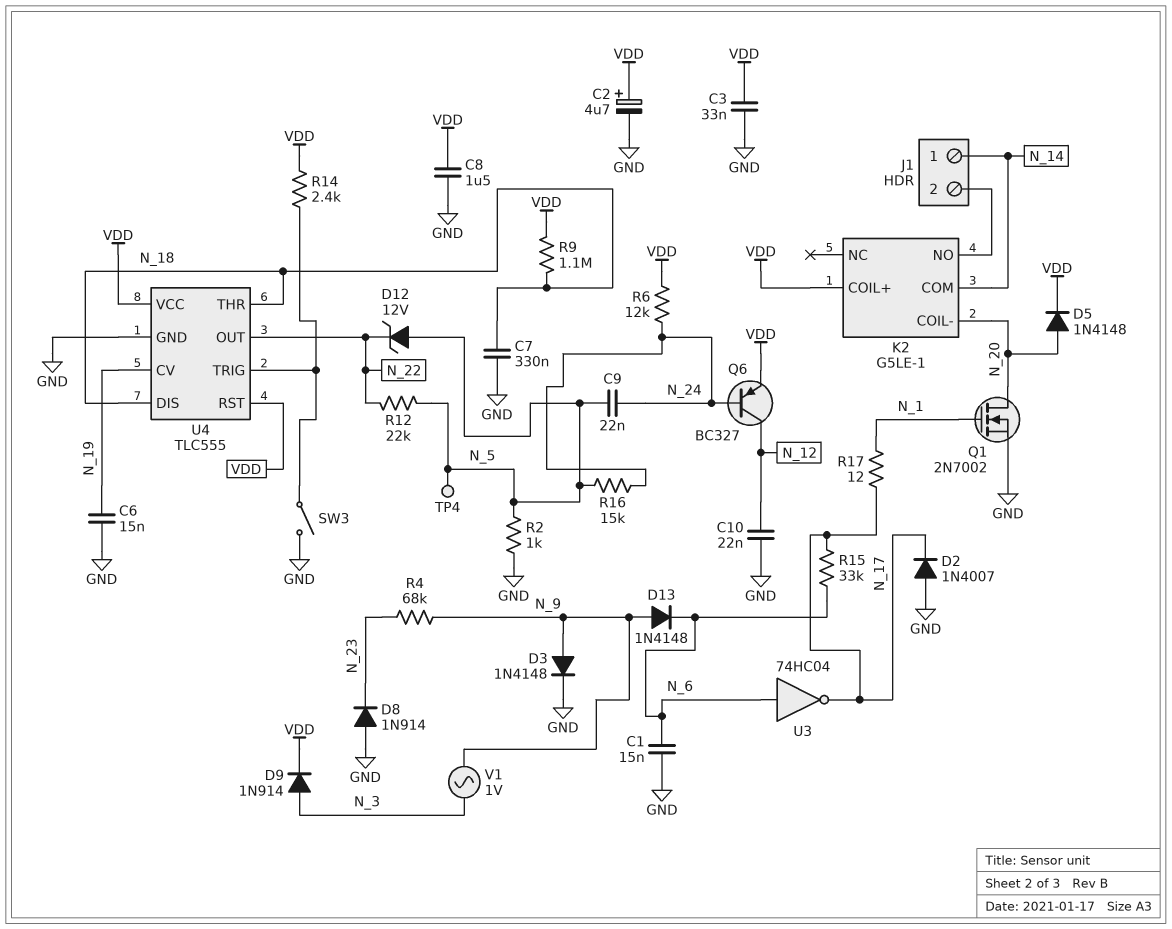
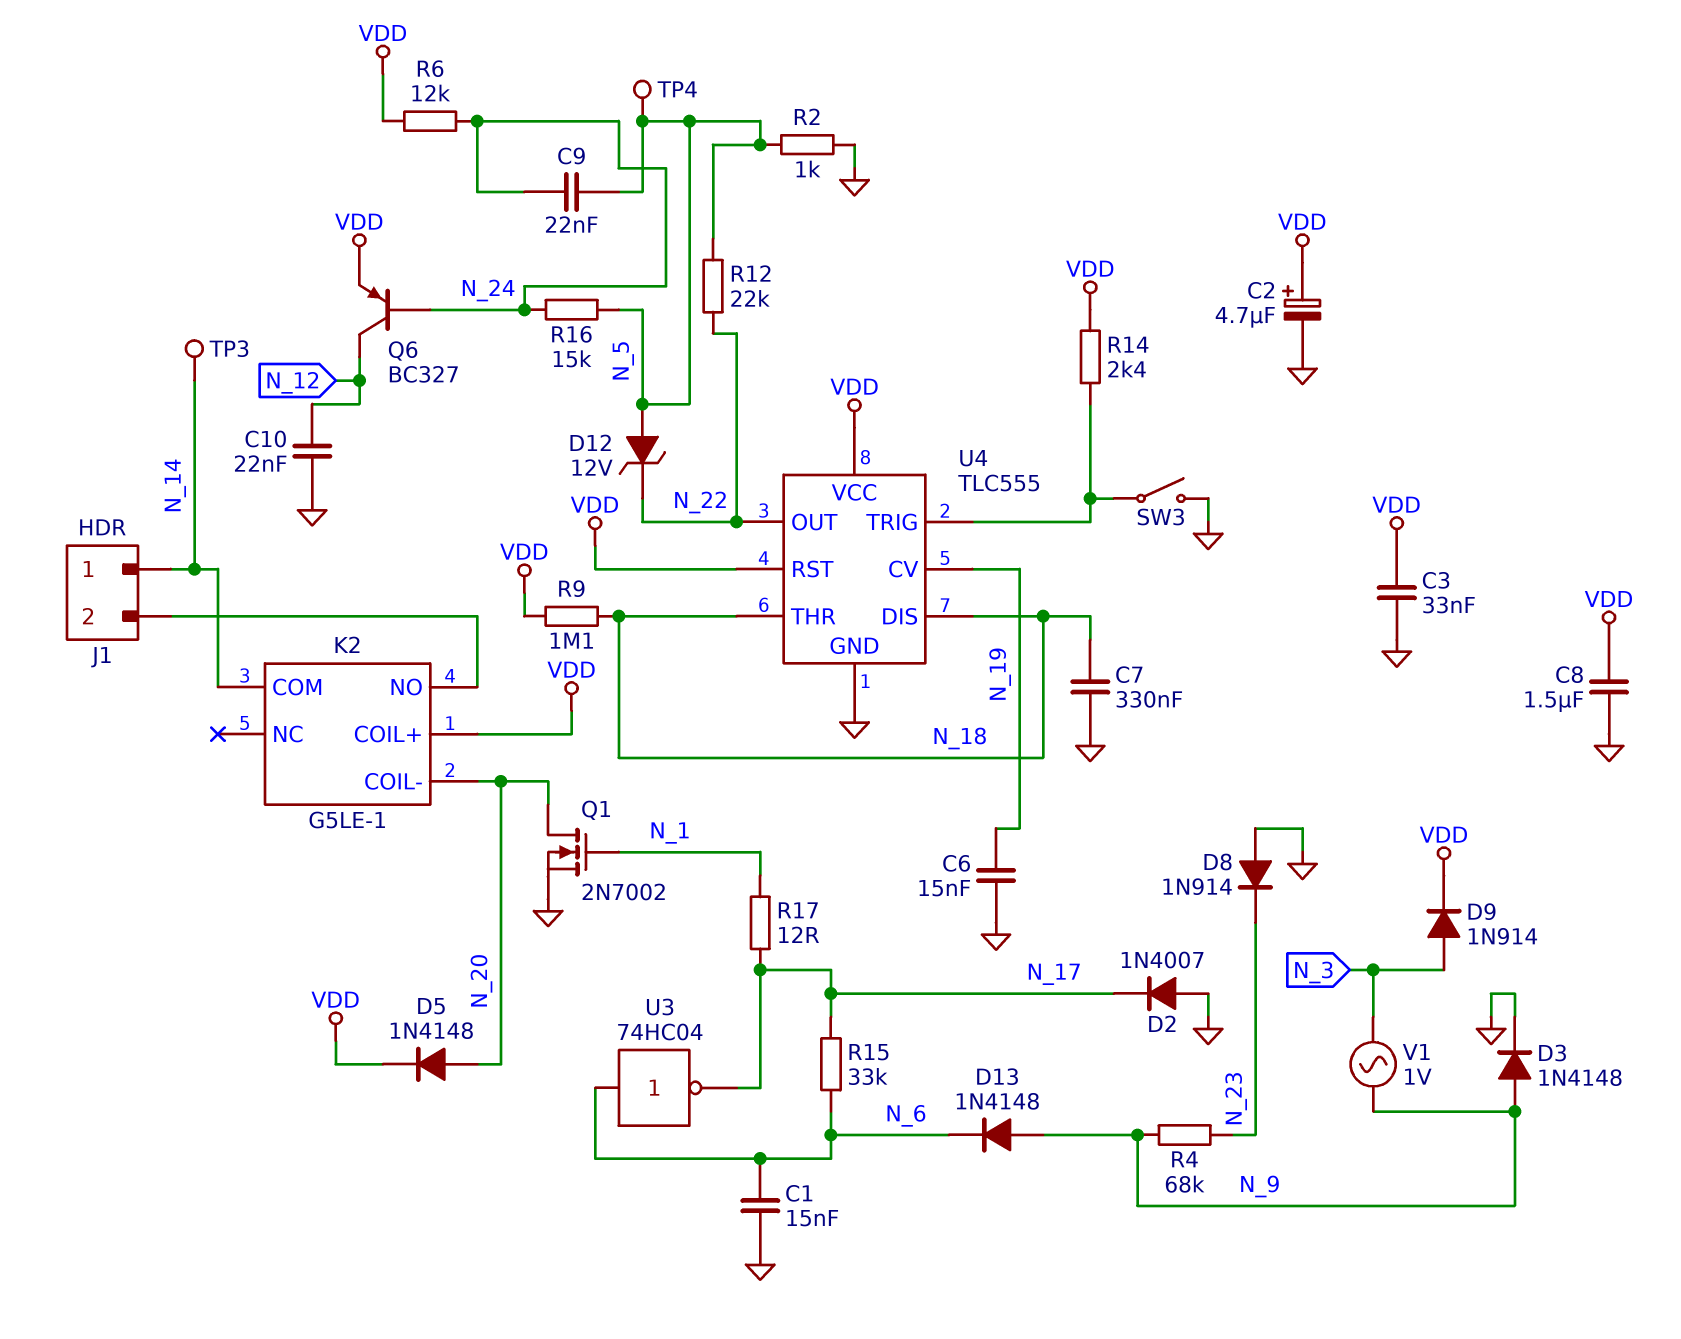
TP3: none -> test point (N_14)

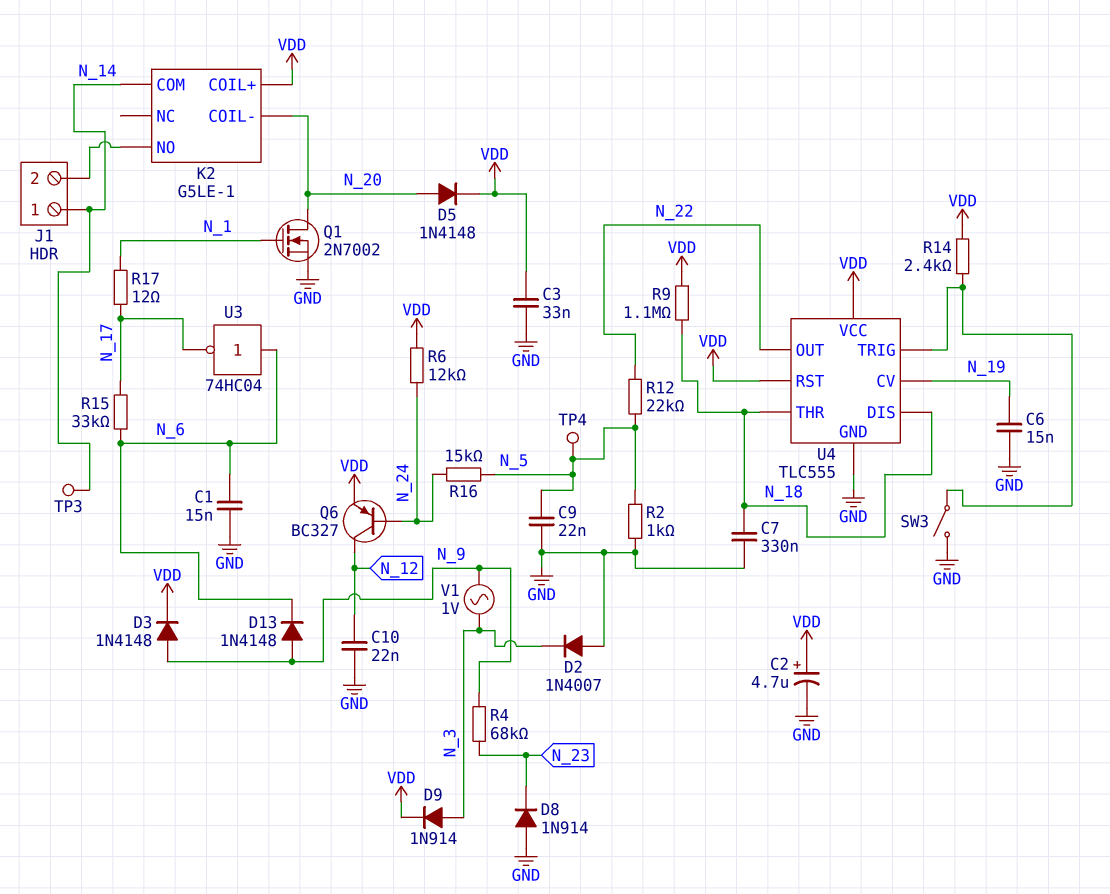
C8: 1.5uF (GND, VDD) -> none
C9: 22nF (N_5, N_24) -> 22nF (GND, N_5)
D2: diode 1N4007 (A GND, K N_17) -> diode 1N4007 (A GND, K N_3)
D3: diode 1N4148 (A N_9, K GND) -> diode 1N4148 (A N_9, K VDD)
D12: zener 12V (A N_5, K N_22) -> none

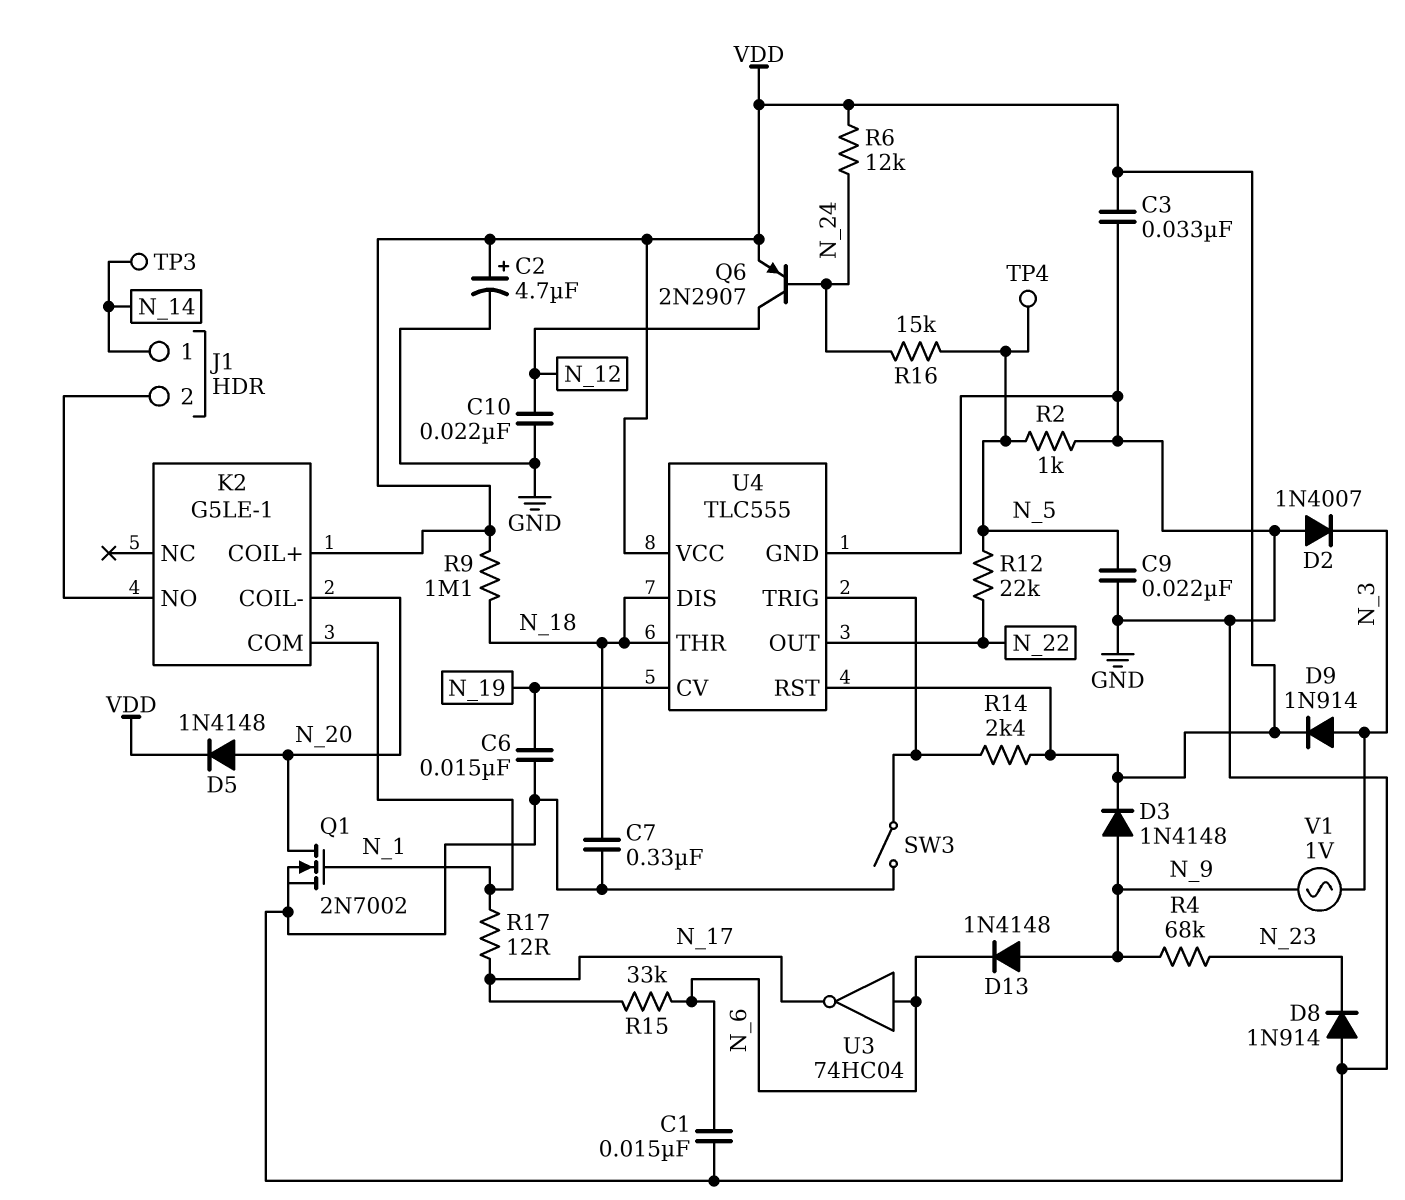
K2 pin COM: N_14 -> N_1
Q6: PNP BC327 (B N_24, C N_12, E VDD) -> PNP 2N2907 (B N_24, C N_12, E VDD)

